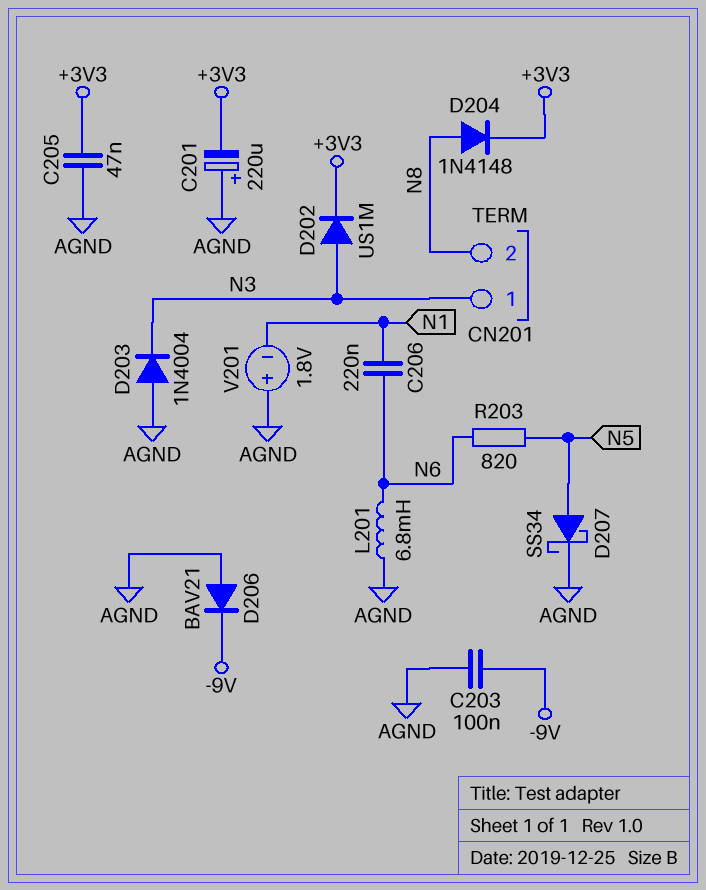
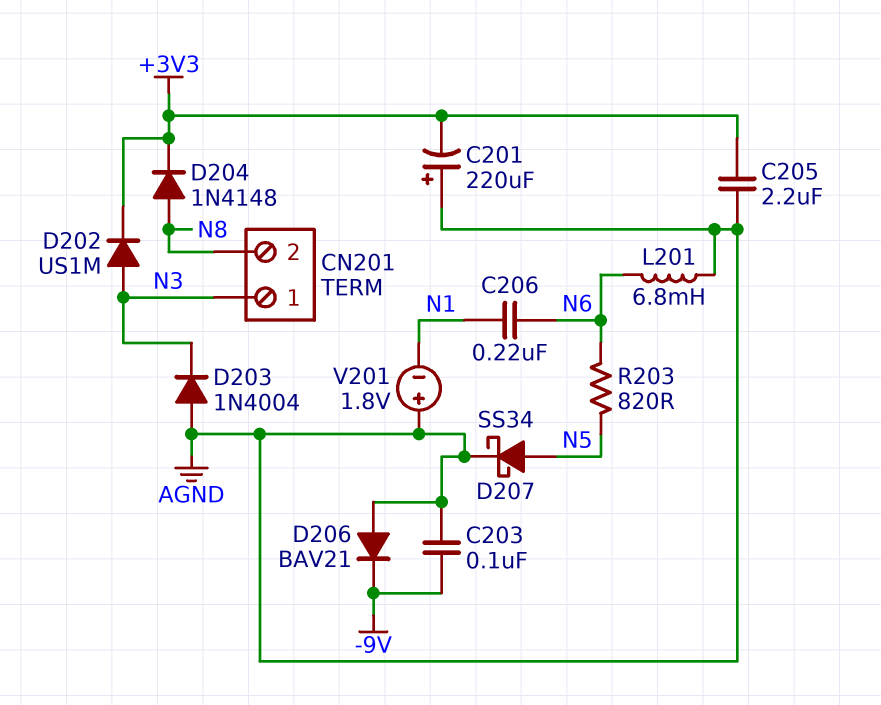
C205: 47nF (+3V3, AGND) -> 2.2uF (+3V3, AGND)

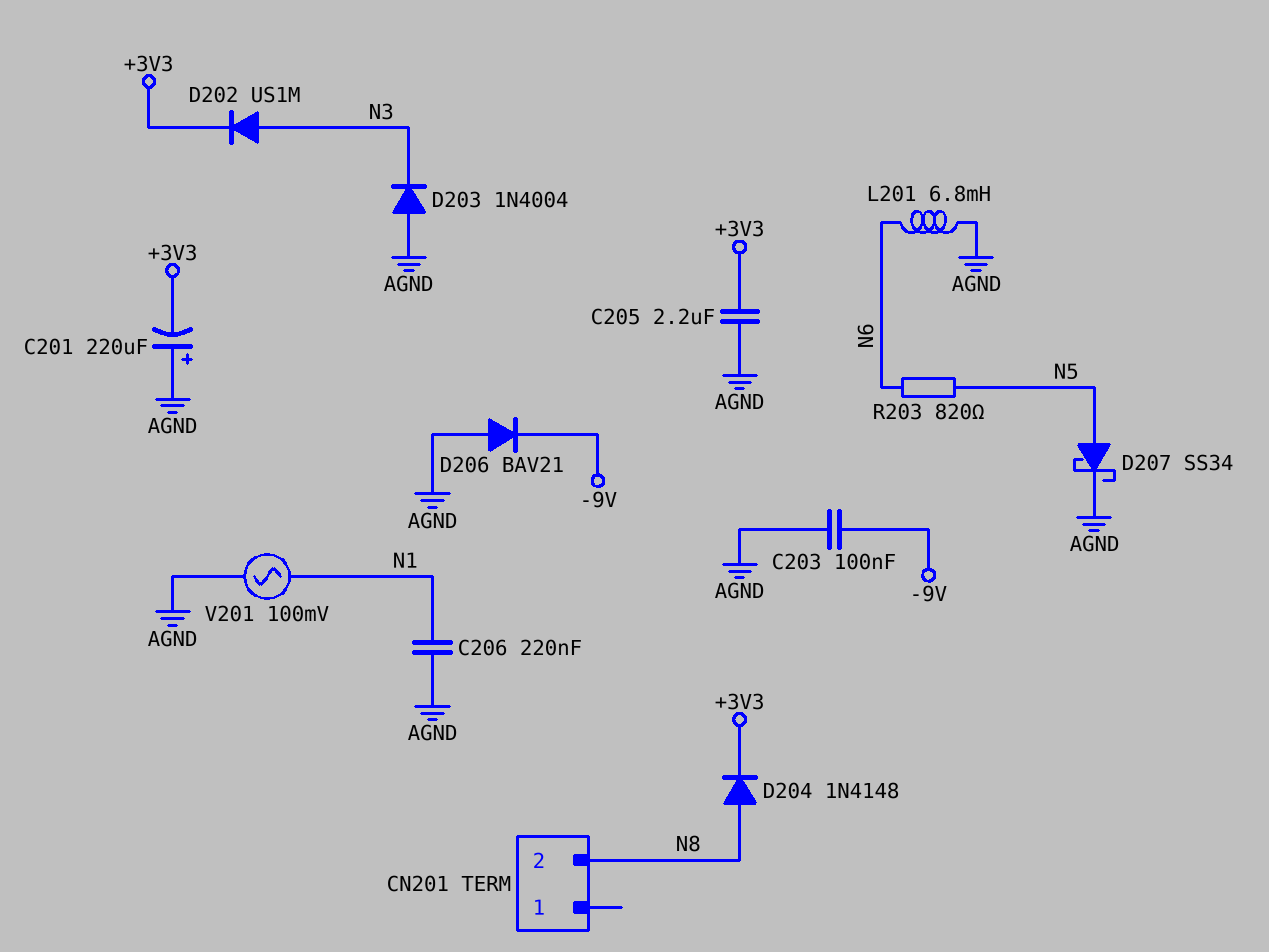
C206: 220nF (N1, N6) -> 220nF (AGND, N1)
CN201 pin 1: N3 -> none
V201: 1.8V (plus AGND, minus N1) -> AC 100mV (AGND, N1)

